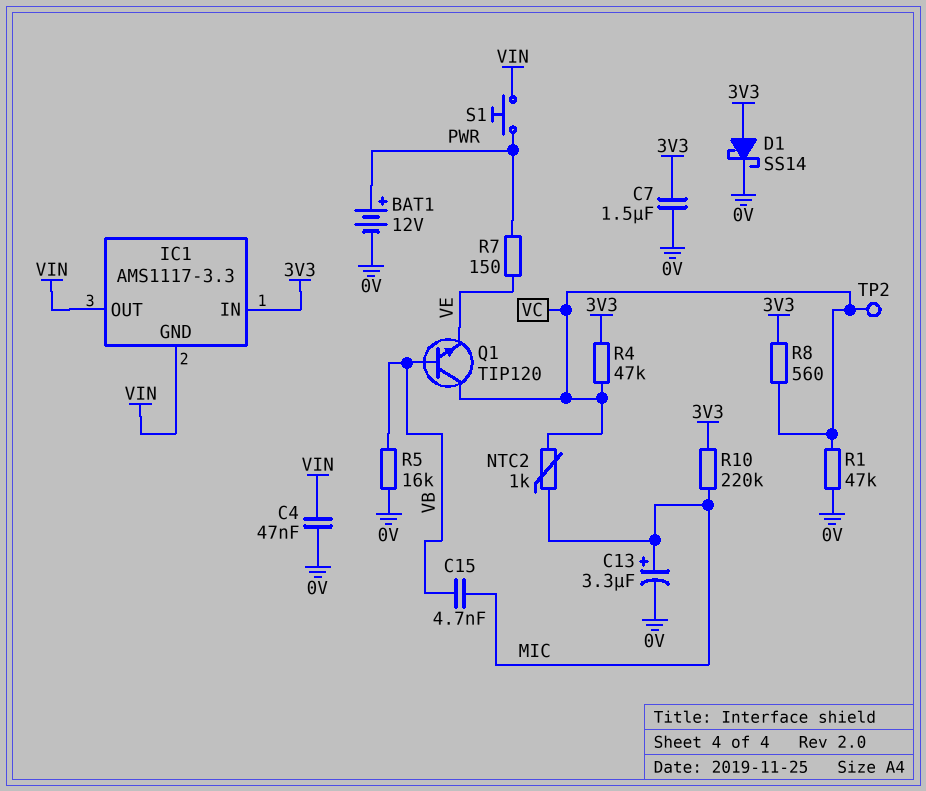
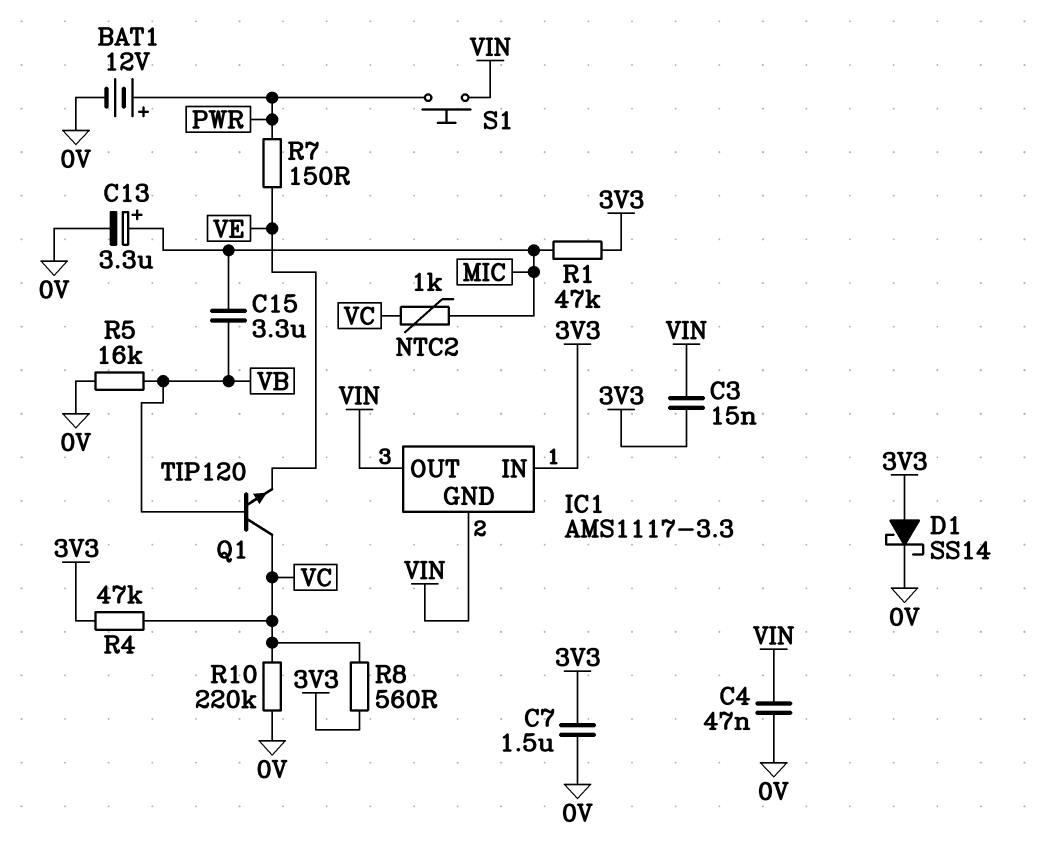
C3: none -> 15nF (3V3, VIN)
C15: 4.7nF (MIC, VB) -> 3.3uF (MIC, VB)
R1: 47k (0V, VC) -> 47k (3V3, MIC)
R10: 220k (3V3, MIC) -> 220k (0V, VC)
TP2: test point (VC) -> none

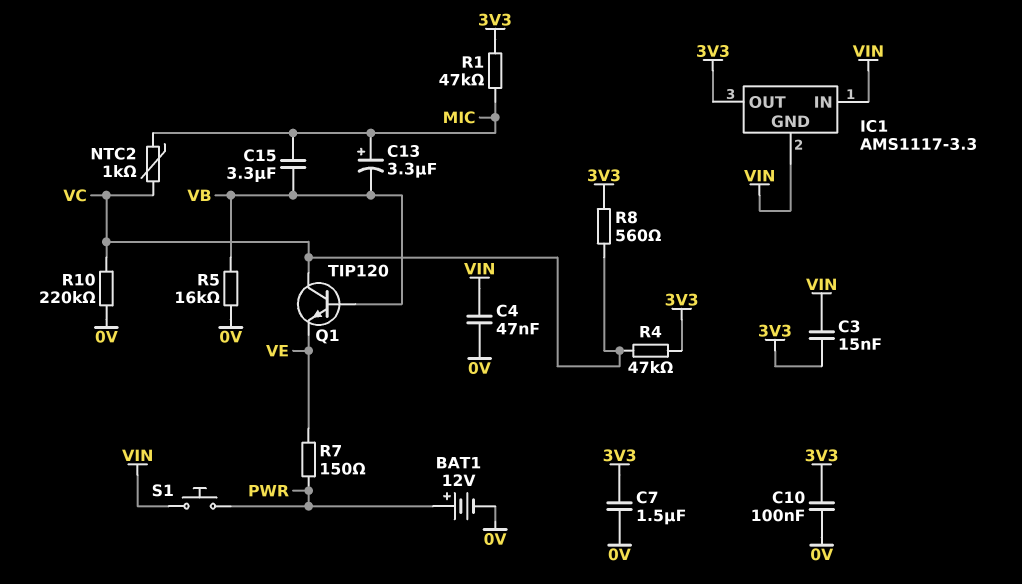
C10: none -> 100nF (0V, 3V3)
C13: 3.3uF (plus MIC, minus 0V) -> 3.3uF (plus MIC, minus VB)
D1: schottky SS14 (A 3V3, K 0V) -> none
IC1 pin IN: 3V3 -> VIN
IC1 pin OUT: VIN -> 3V3

